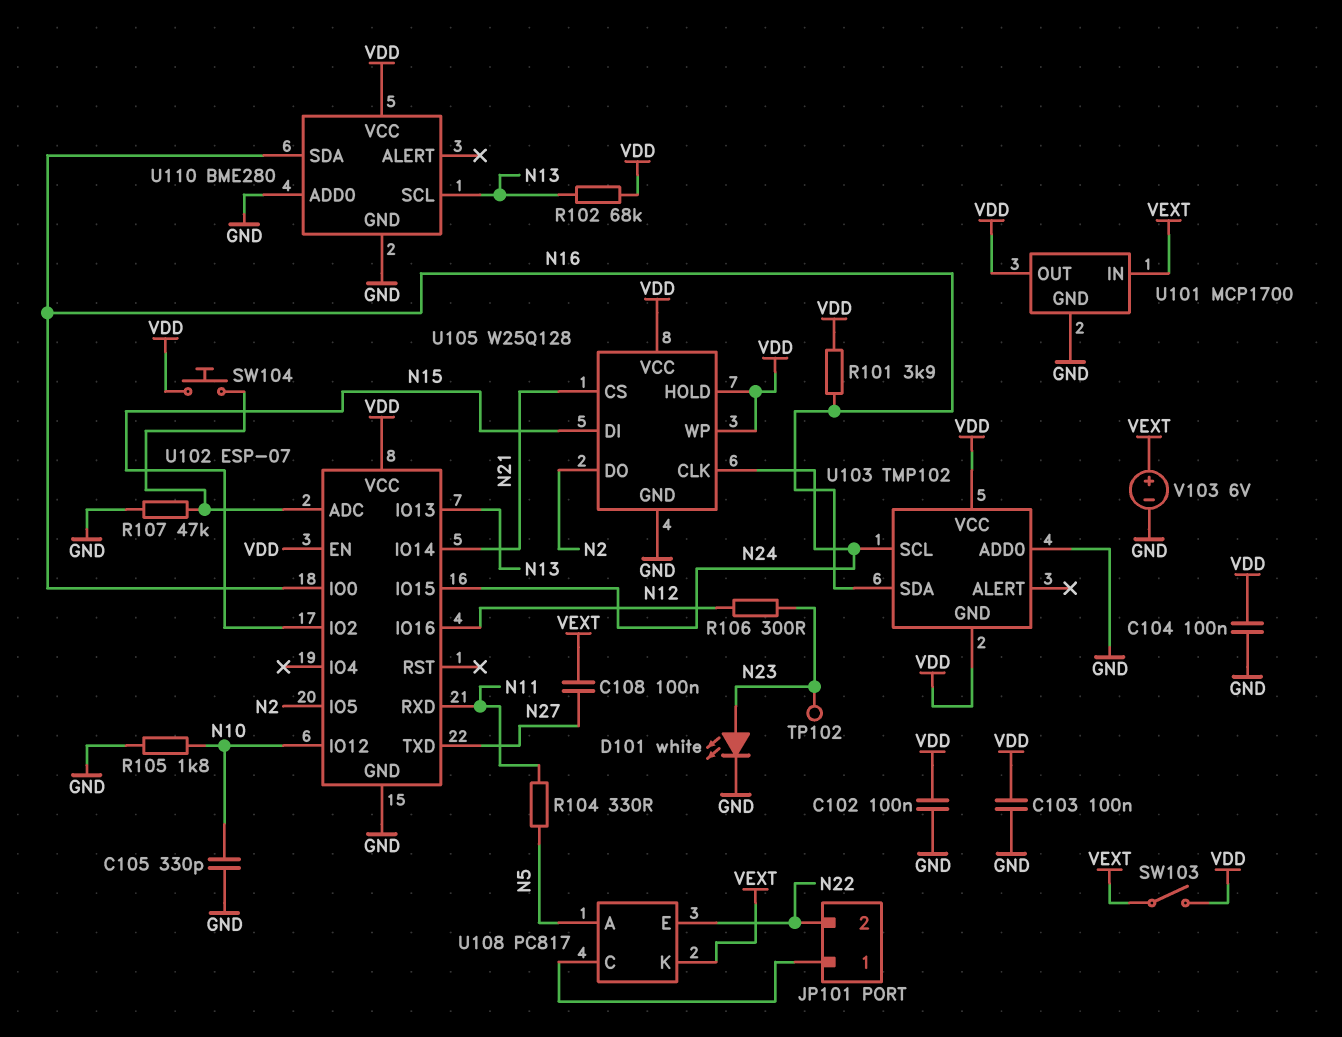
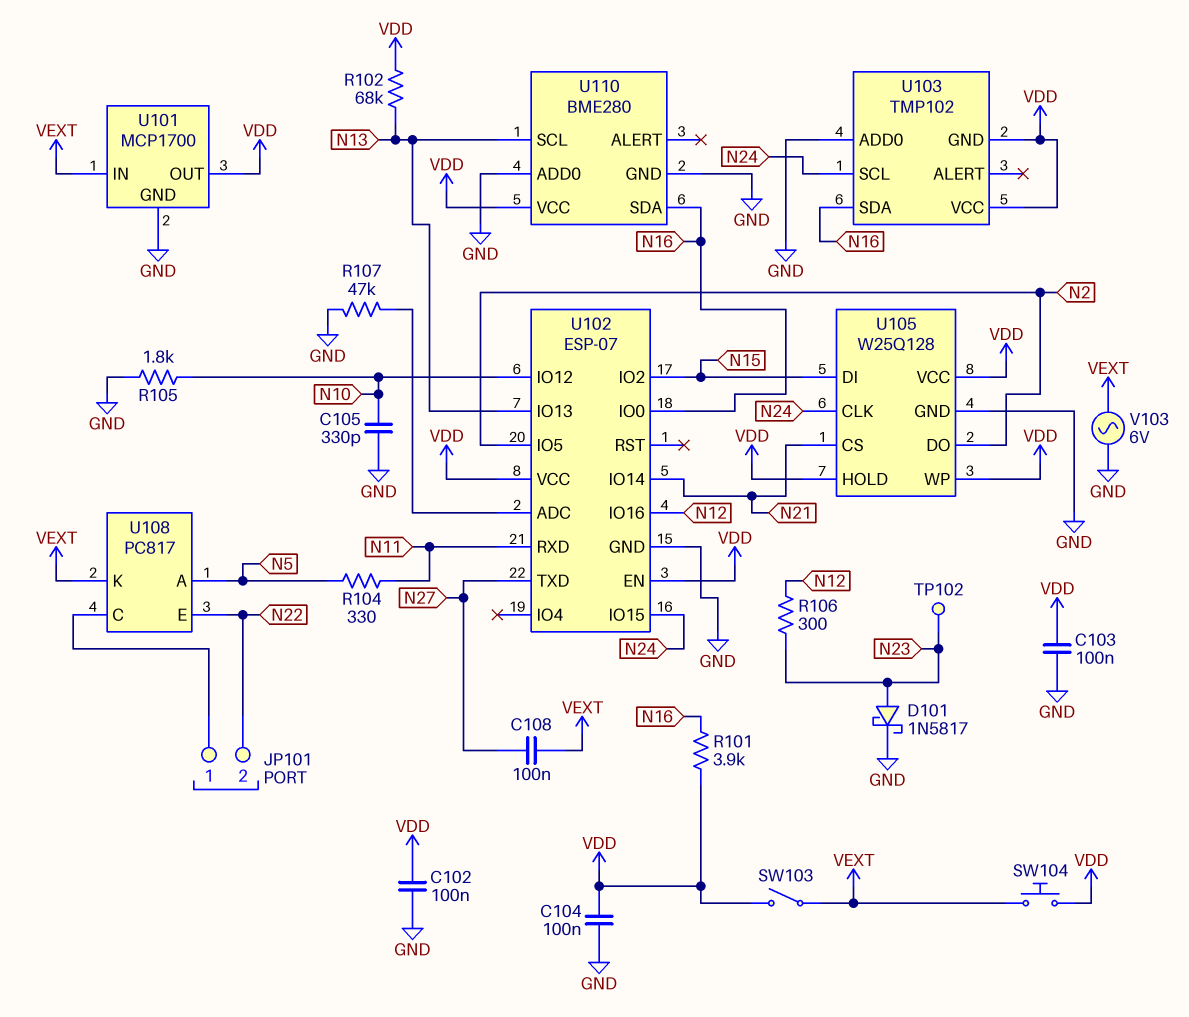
D101: LED white (A N23, K GND) -> schottky 1N5817 (A N23, K GND)
SW104: button (U102/ADC, VDD) -> button (VDD, VEXT)
V103: 6V (plus VEXT, minus GND) -> AC 6V (GND, VEXT)

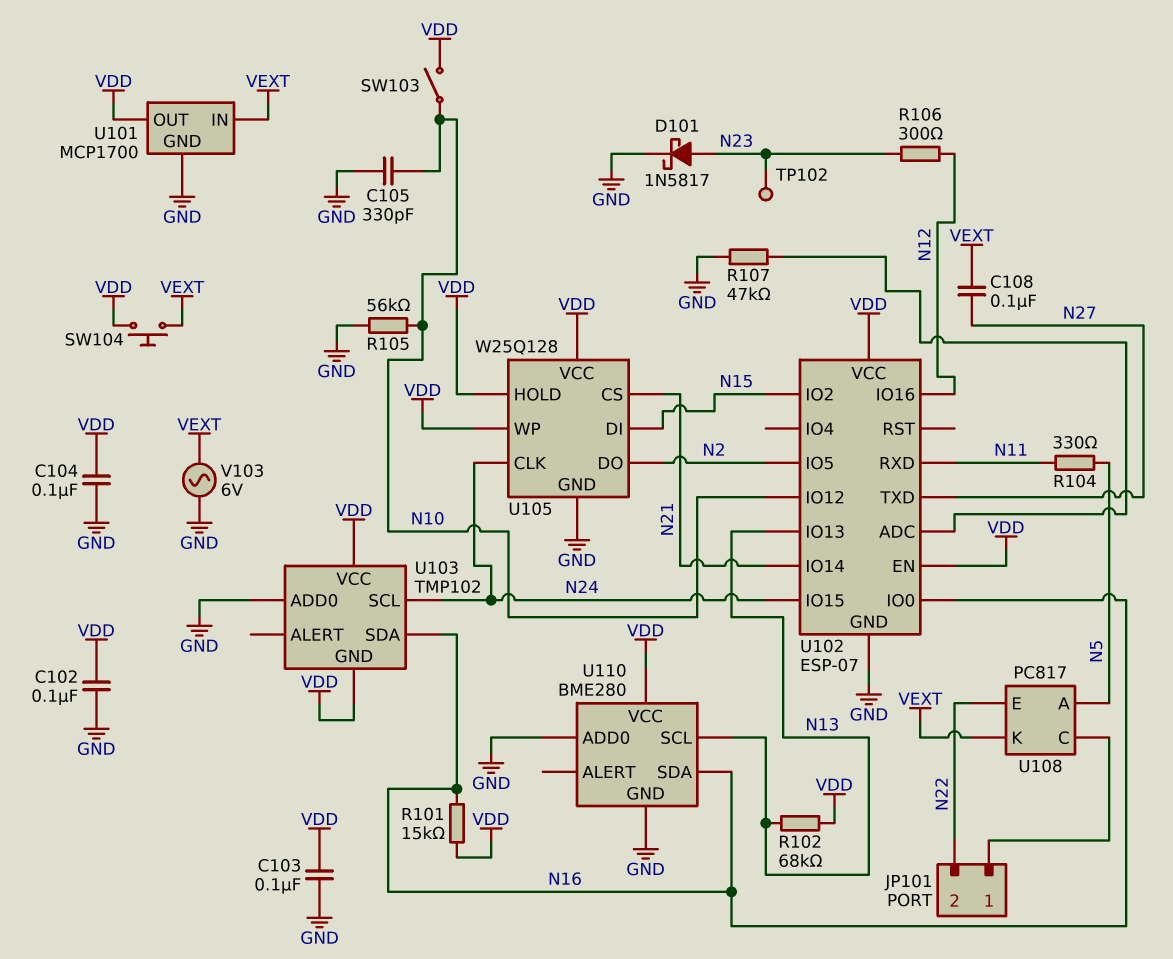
R101: 3.9k (N16, VDD) -> 15k (N16, VDD)
R105: 1.8k (GND, N10) -> 56k (GND, N10)
SW103: switch (VDD, VEXT) -> switch (N10, VDD)

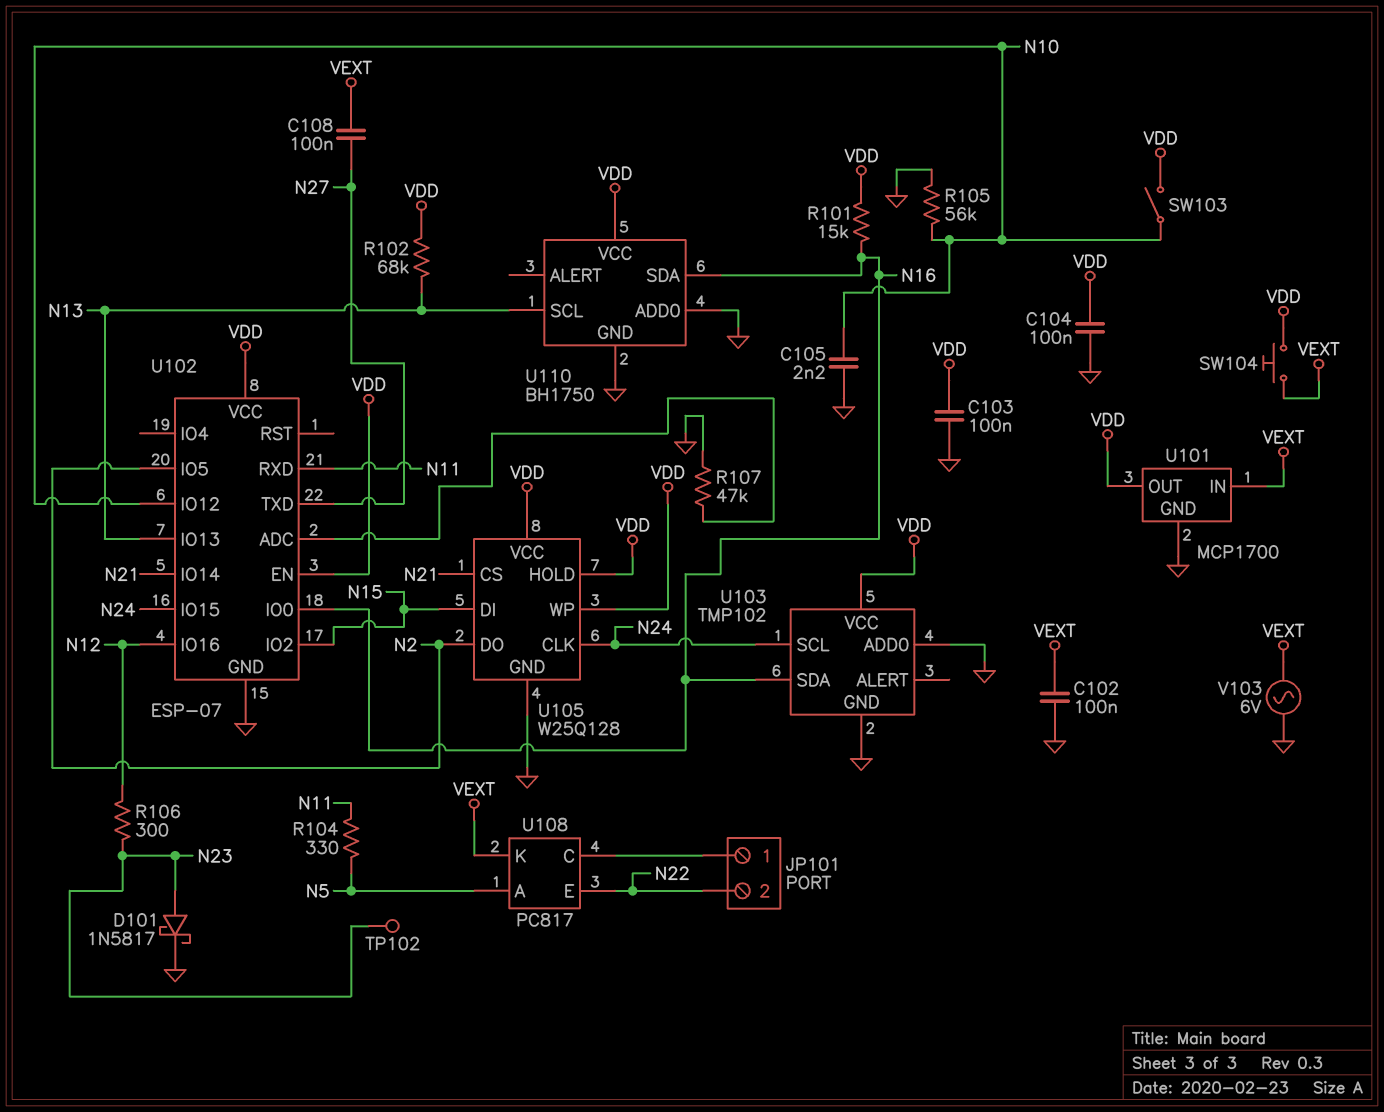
C102: 100nF (GND, VDD) -> 100nF (GND, VEXT)
C105: 330pF (GND, N10) -> 2.2nF (GND, N10)
U103 pin GND: VDD -> GND
U110: BME280 -> BH1750

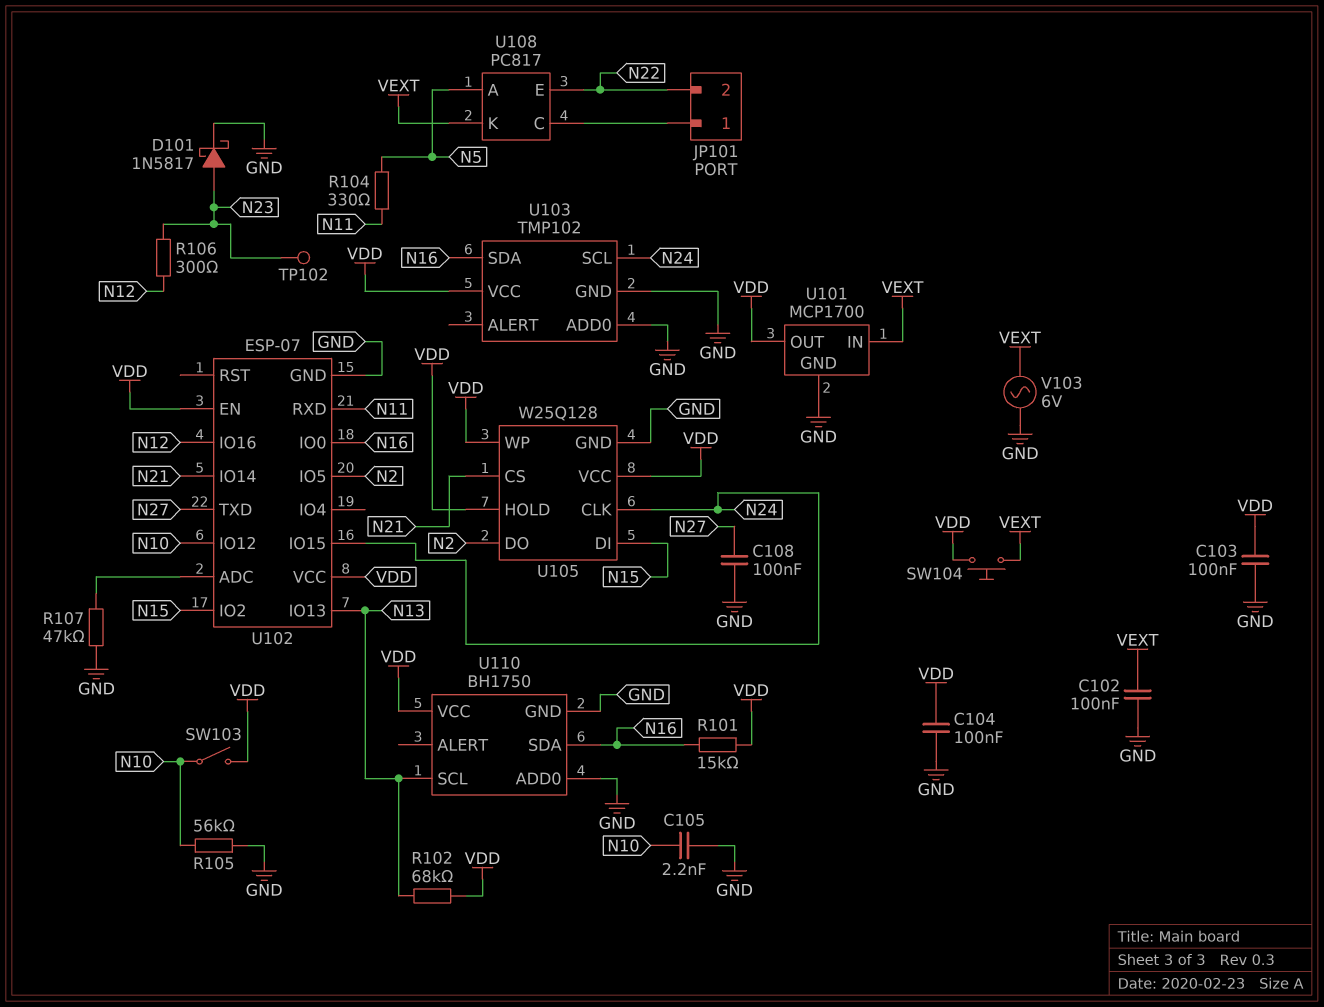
C108: 100nF (N27, VEXT) -> 100nF (GND, N27)

